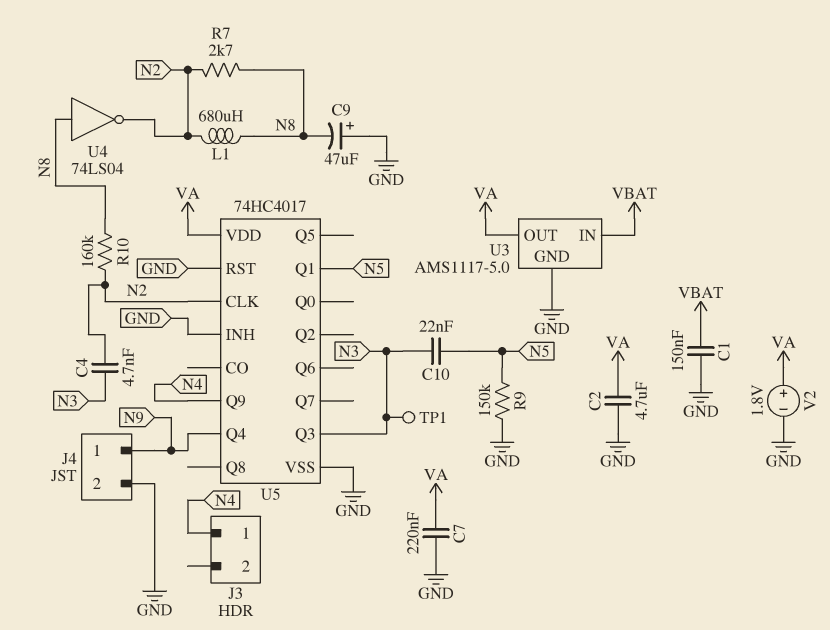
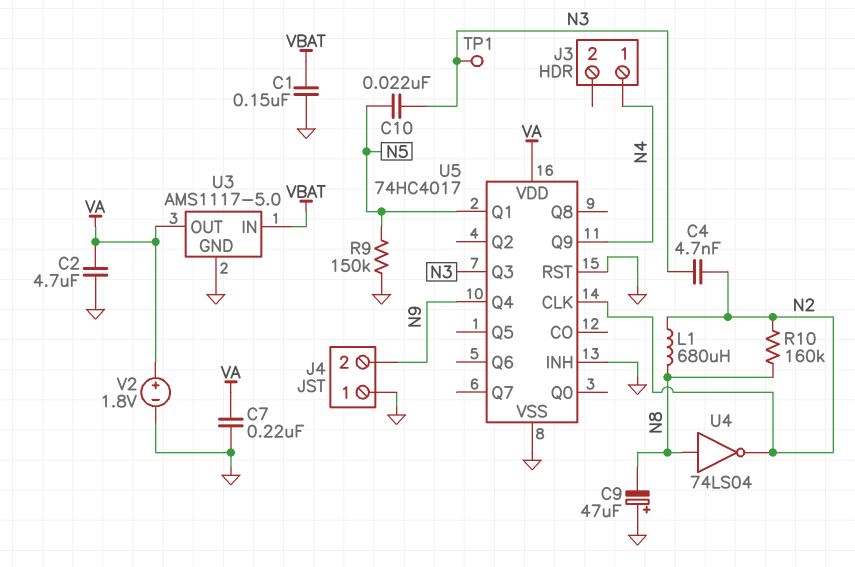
J4 pin 1: N9 -> GND
J4 pin 2: GND -> N9
R7: 2.7k (N2, N8) -> none

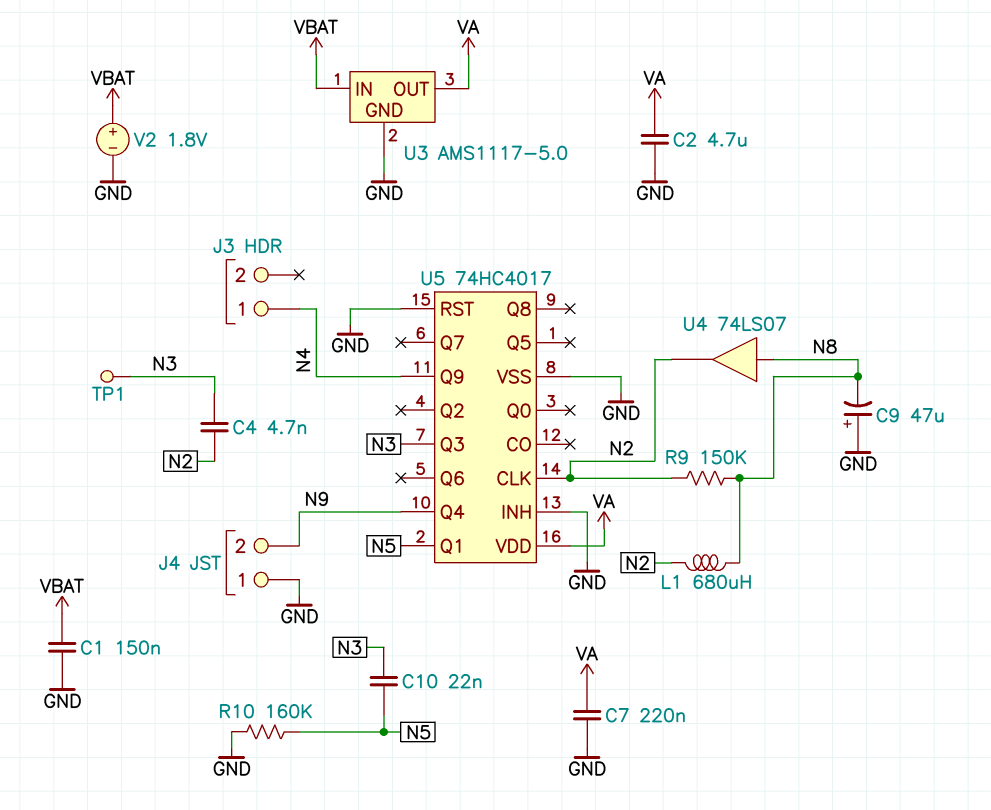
R9: 150k (GND, N5) -> 150k (N2, N8)
R10: 160k (N2, N8) -> 160k (GND, N5)
U4: NOT 74LS04 (in N8, out N2) -> buffer 74LS07 (in N8, out N2)
V2: 1.8V (plus VA, minus GND) -> 1.8V (plus VBAT, minus GND)

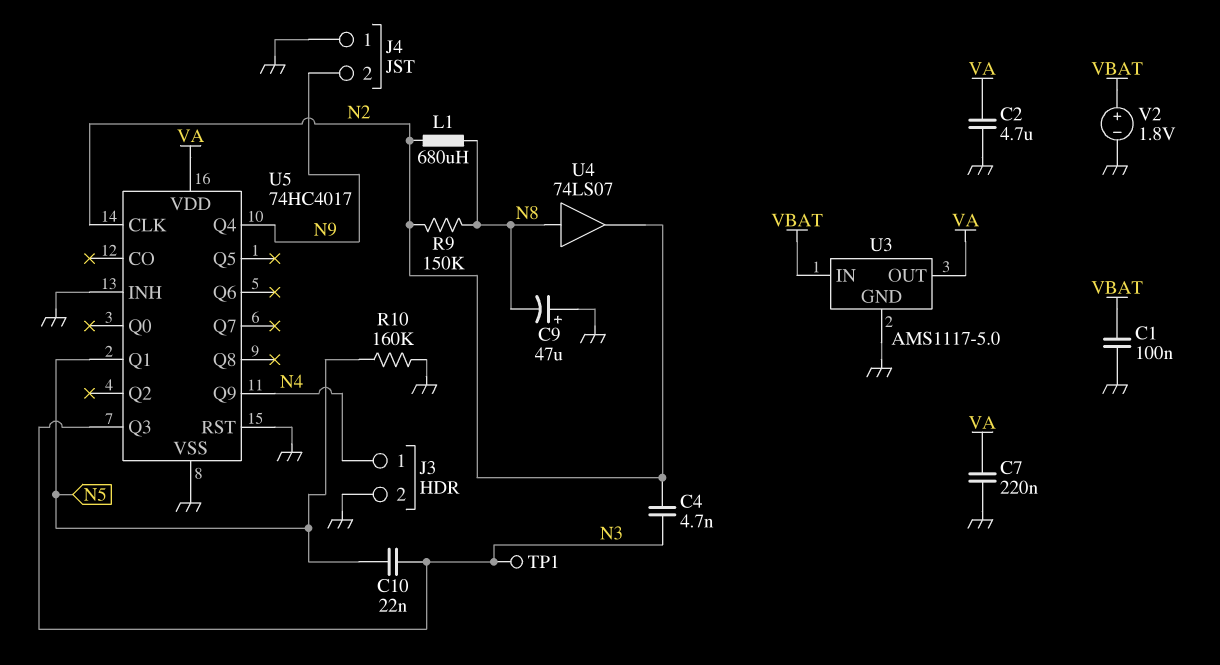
C1: 150nF (GND, VBAT) -> 100nF (GND, VBAT)
J3 pin 2: none -> GND

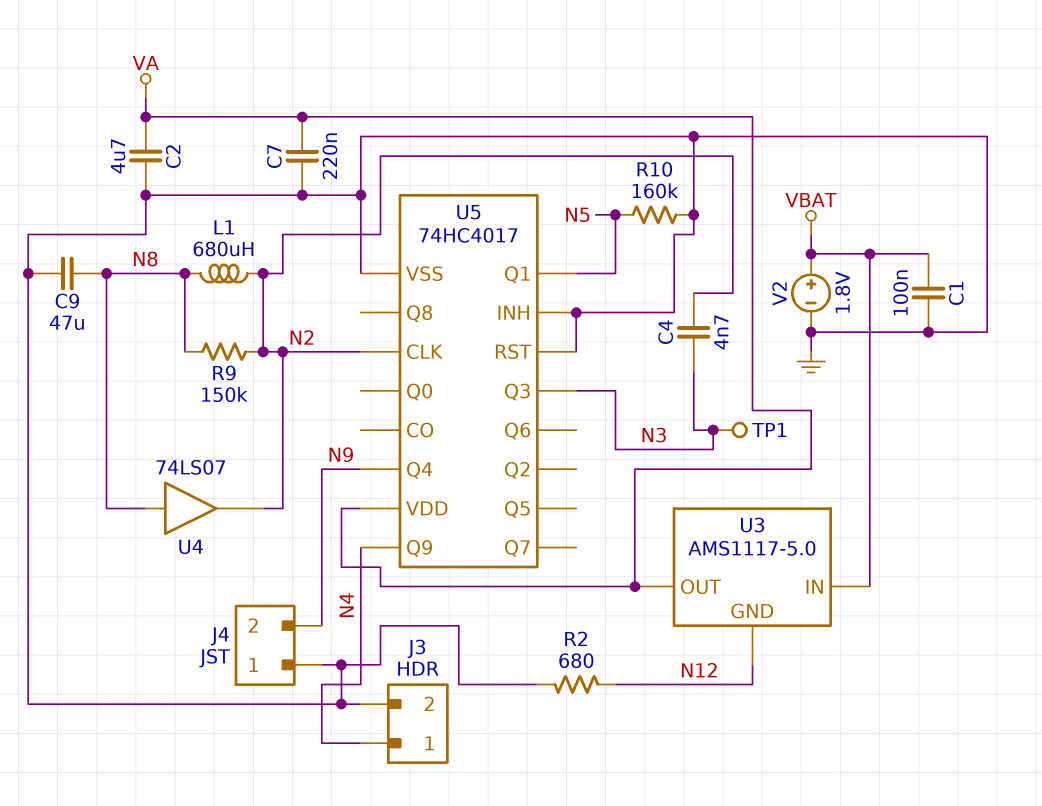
C9: 47uF (plus GND, minus N8) -> 47uF (GND, N8)
C10: 22nF (N3, N5) -> none
R2: none -> 680 (GND, N12)
U3 pin GND: GND -> N12

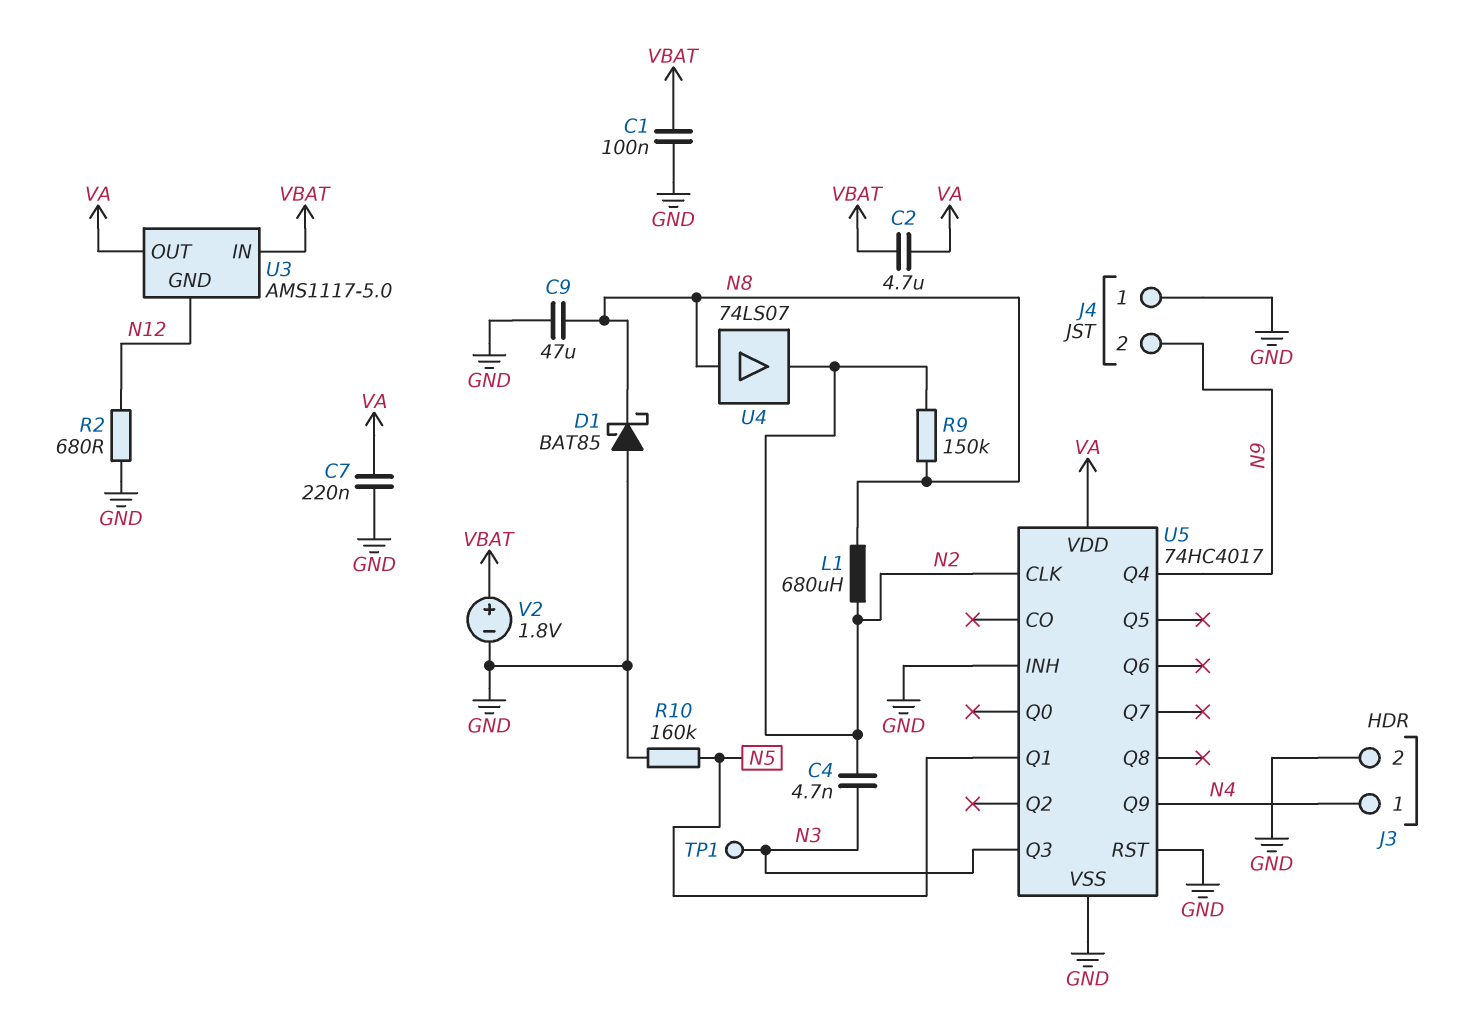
C2: 4.7uF (GND, VA) -> 4.7uF (VA, VBAT)
D1: none -> schottky BAT85 (A GND, K N8)

